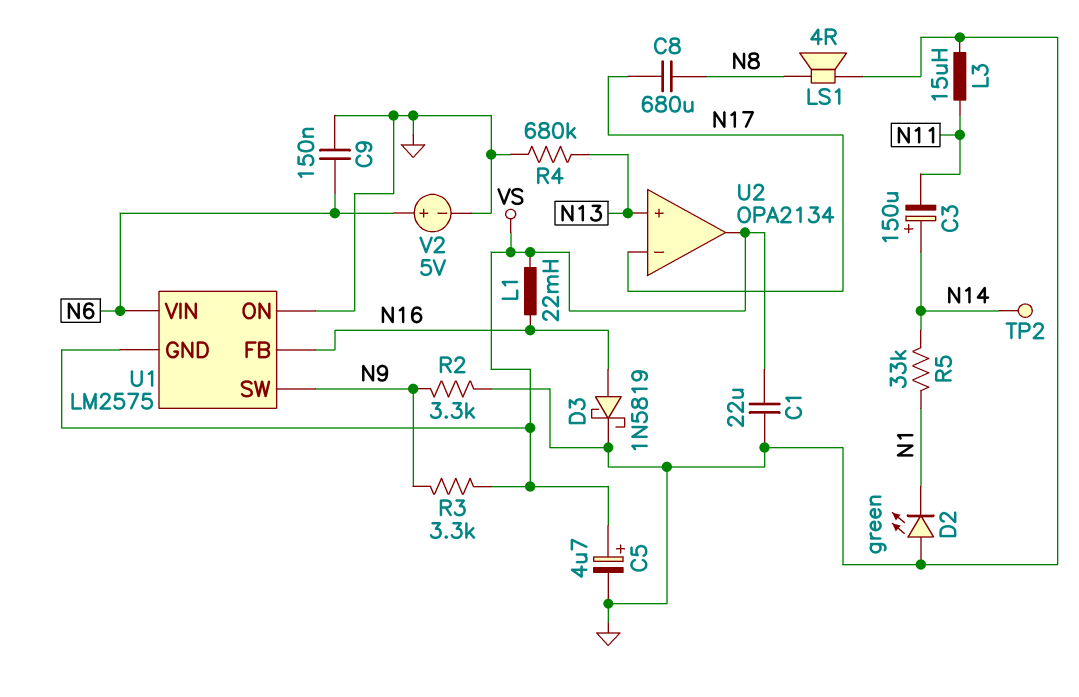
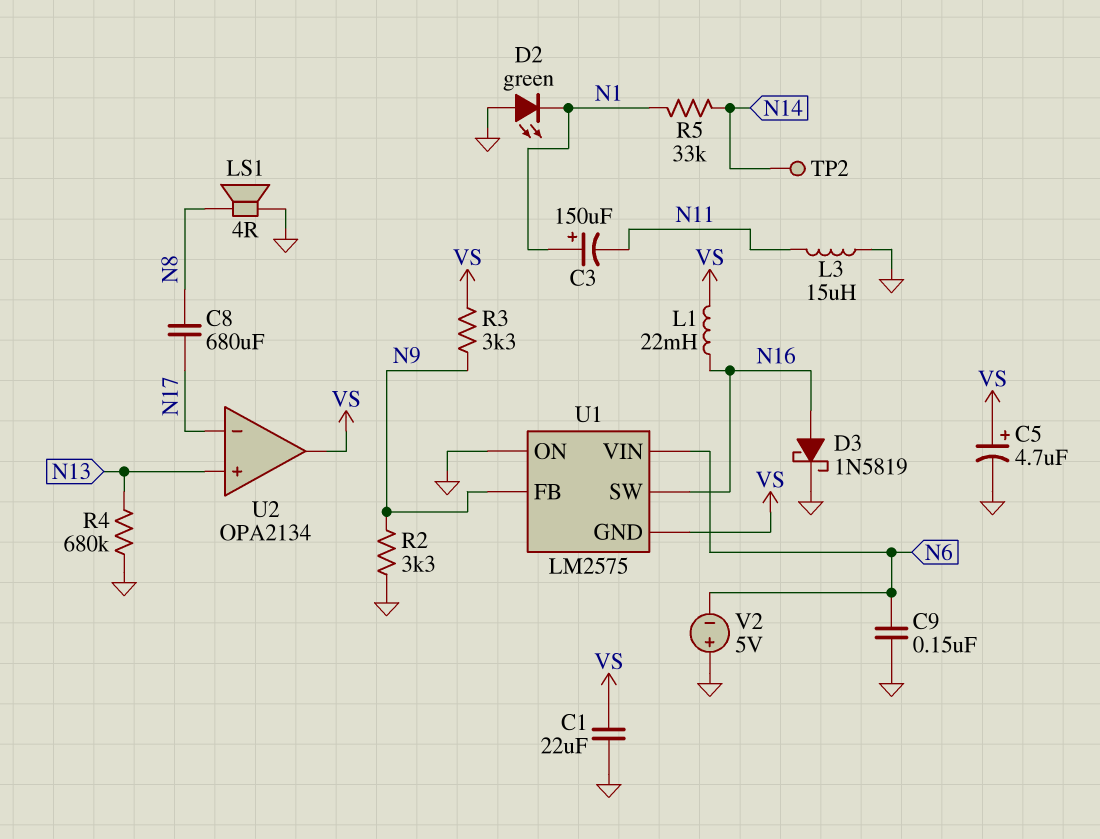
C3: 150uF (plus N14, minus N11) -> 150uF (plus N1, minus N11)
U1 pin FB: N16 -> N9
U1 pin SW: N9 -> N16
V2: 5V (plus N6, minus GND) -> 5V (plus GND, minus N6)

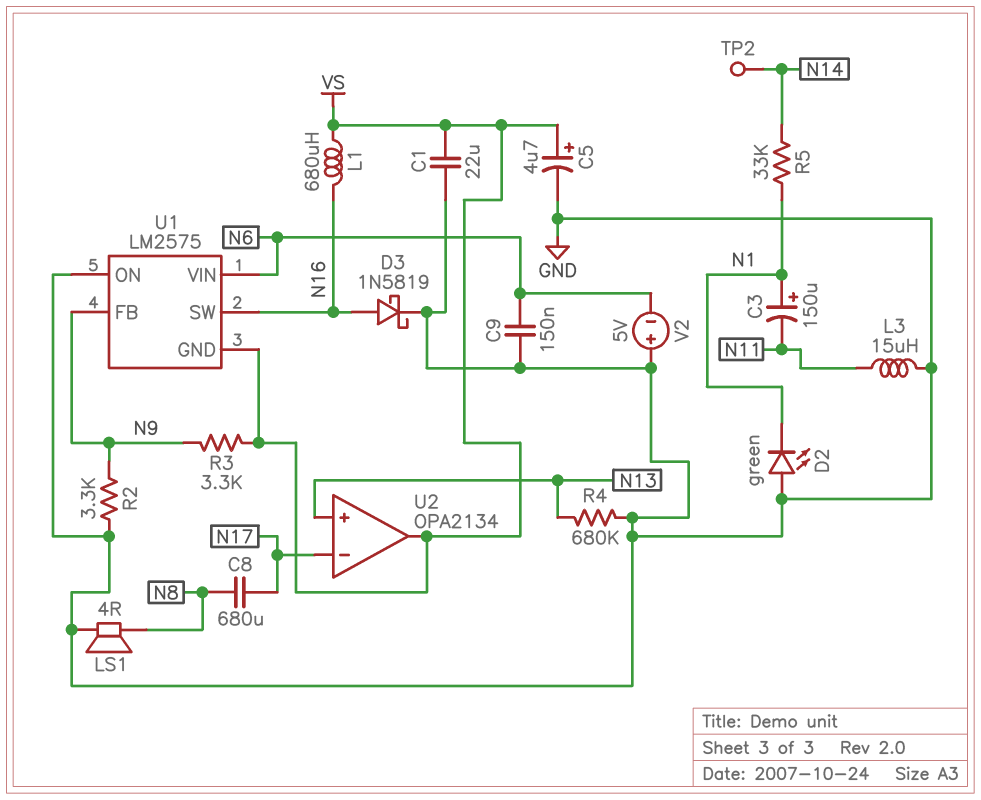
L1: 22mH (N16, VS) -> 680uH (N16, VS)

